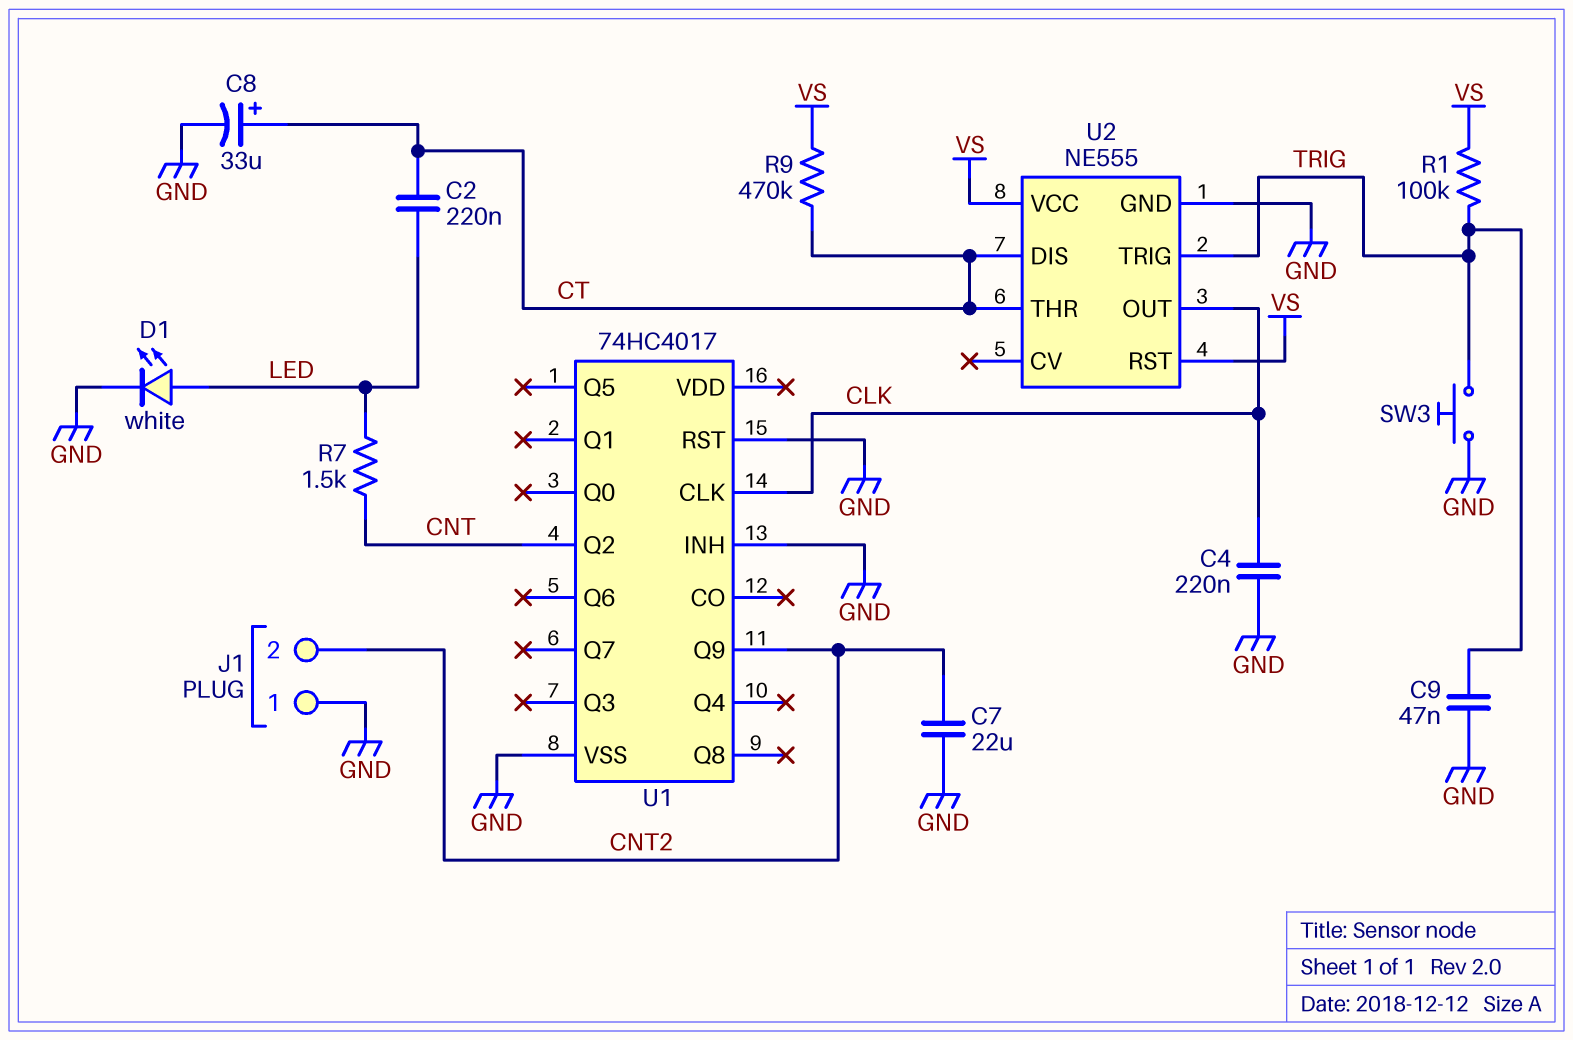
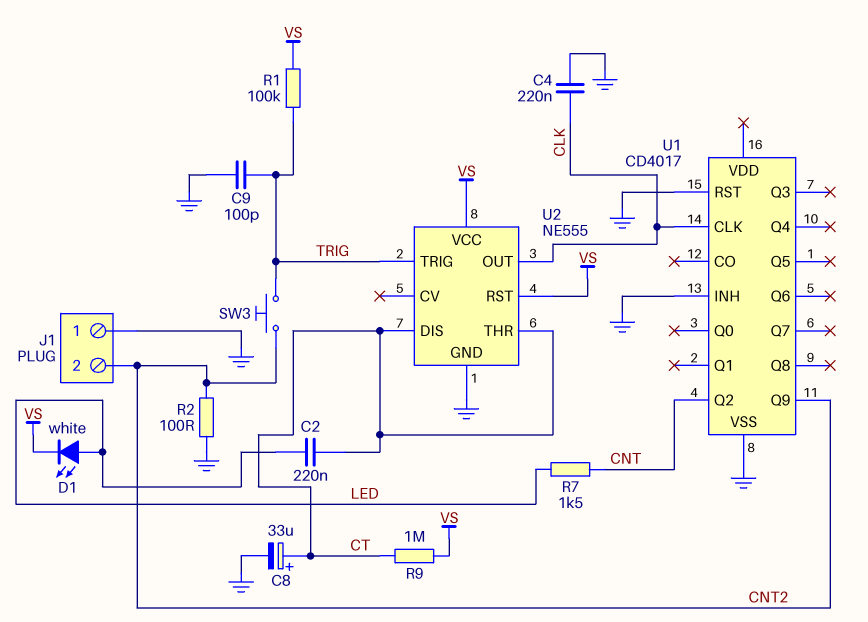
C7: 22uF (CNT2, GND) -> none
C9: 47nF (GND, TRIG) -> 100pF (GND, TRIG)
D1: LED white (A LED, K GND) -> LED white (A LED, K VS)
R2: none -> 100 (CNT2, GND)
R9: 470k (CT, VS) -> 1M (CT, VS)
SW3: button (GND, TRIG) -> button (CNT2, TRIG)
U1: 74HC4017 -> CD4017

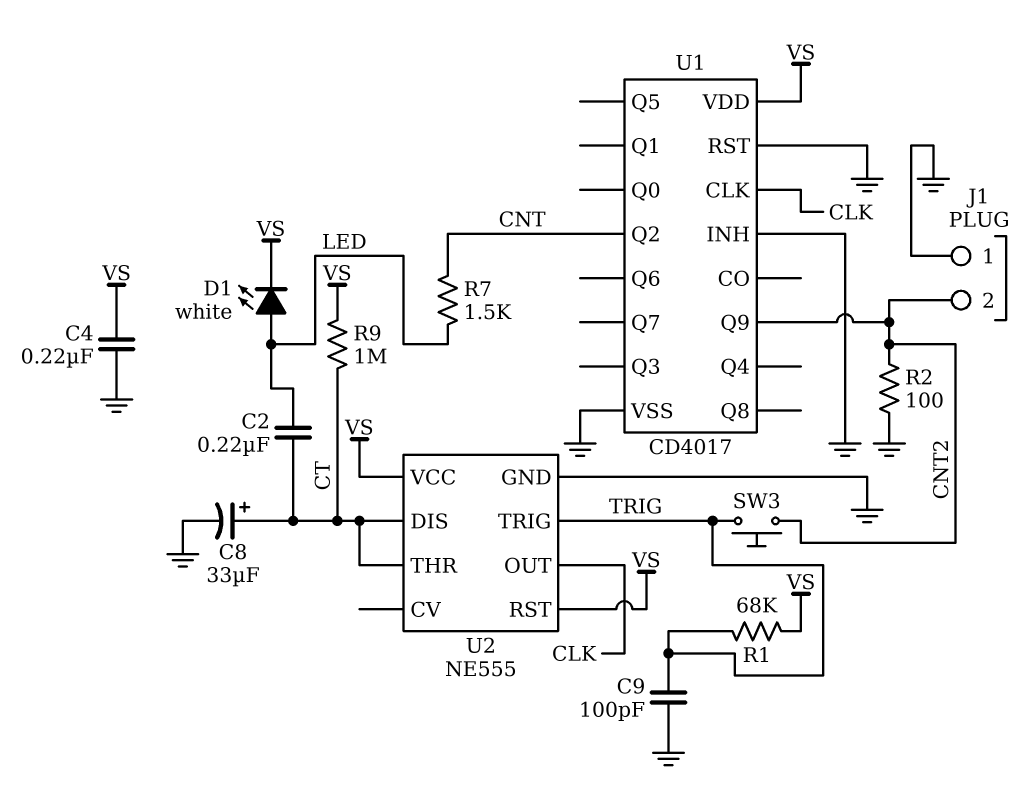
C4: 220nF (CLK, GND) -> 220nF (GND, VS)
R1: 100k (TRIG, VS) -> 68k (TRIG, VS)
U1 pin VDD: none -> VS

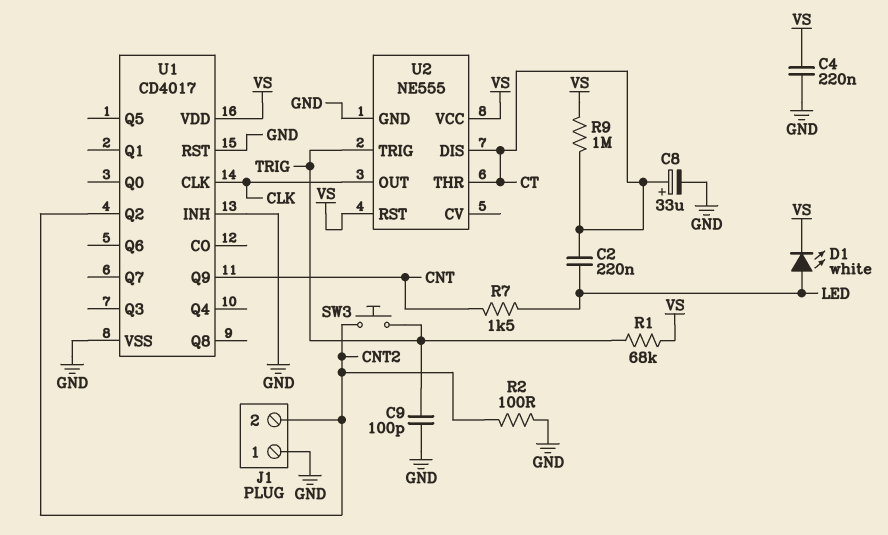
U1 pin Q2: CNT -> CNT2
U1 pin Q9: CNT2 -> CNT

